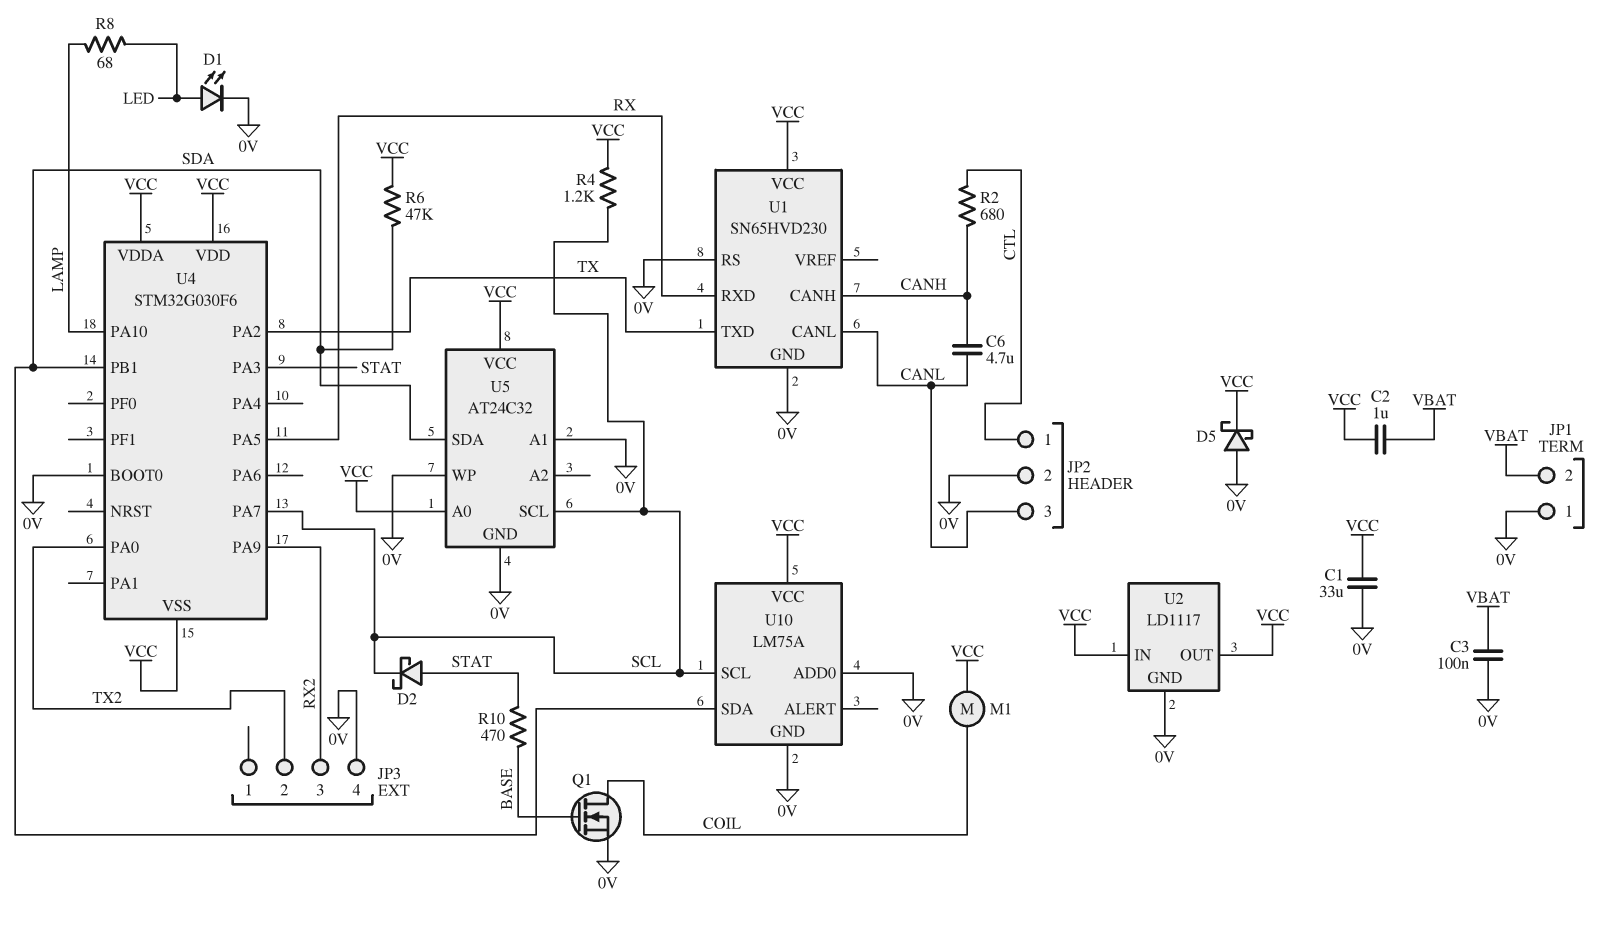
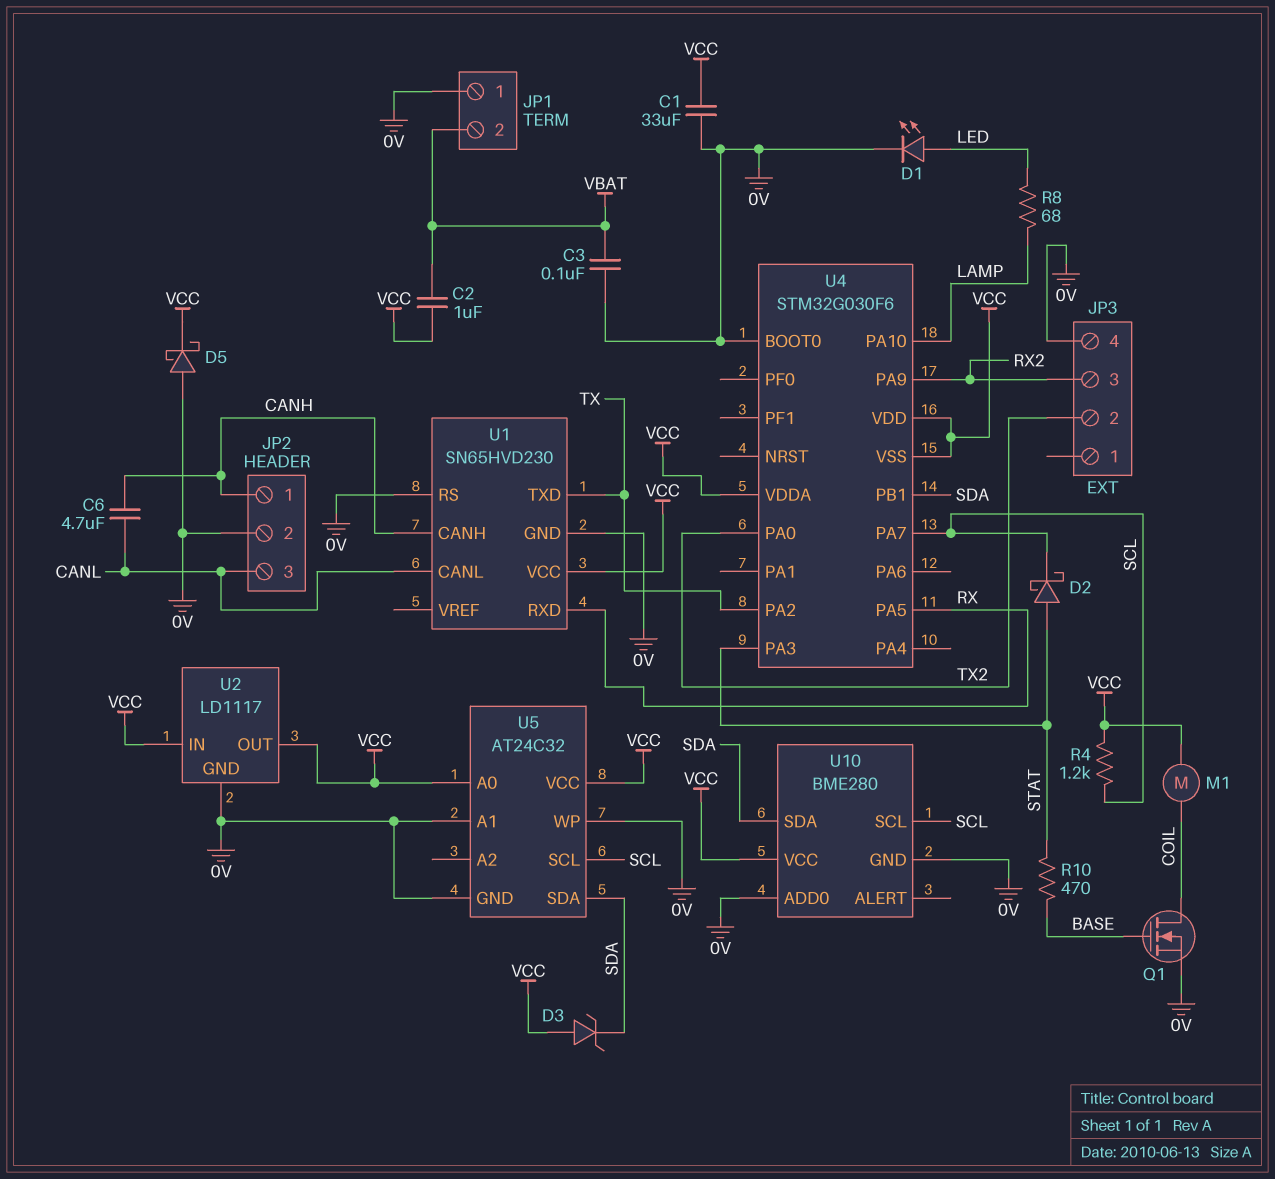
D3: none -> zener (A VCC, K SDA)
JP2 pin 1: CTL -> CANH
R2: 680 (CANH, CTL) -> none
R6: 47k (SDA, VCC) -> none
U10: LM75A -> BME280

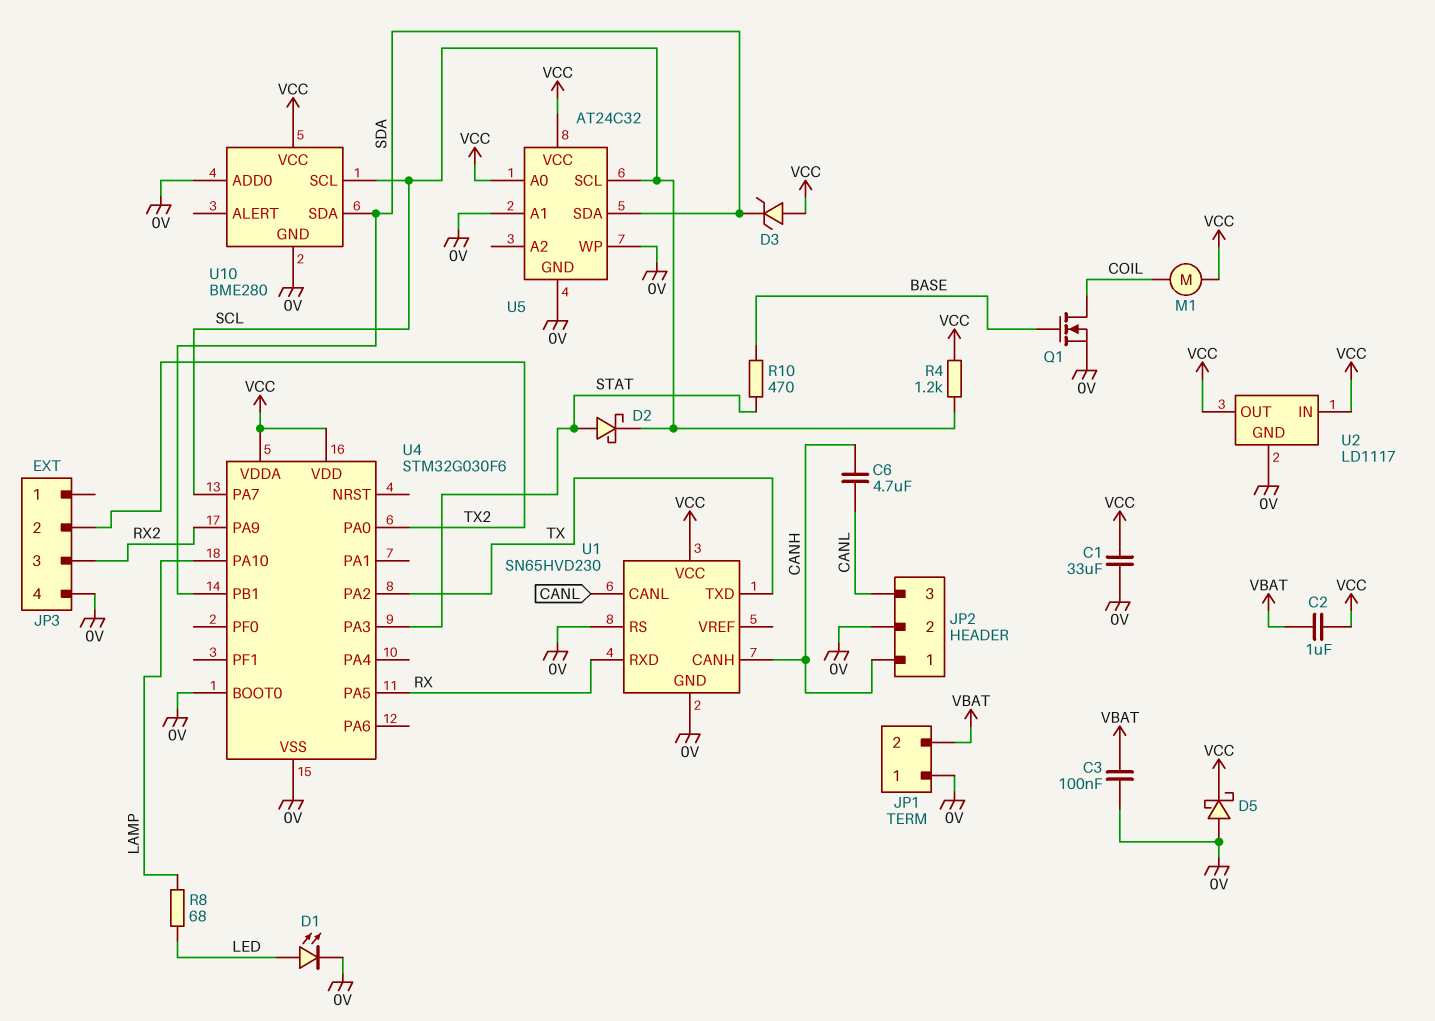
U4 pin VSS: VCC -> 0V

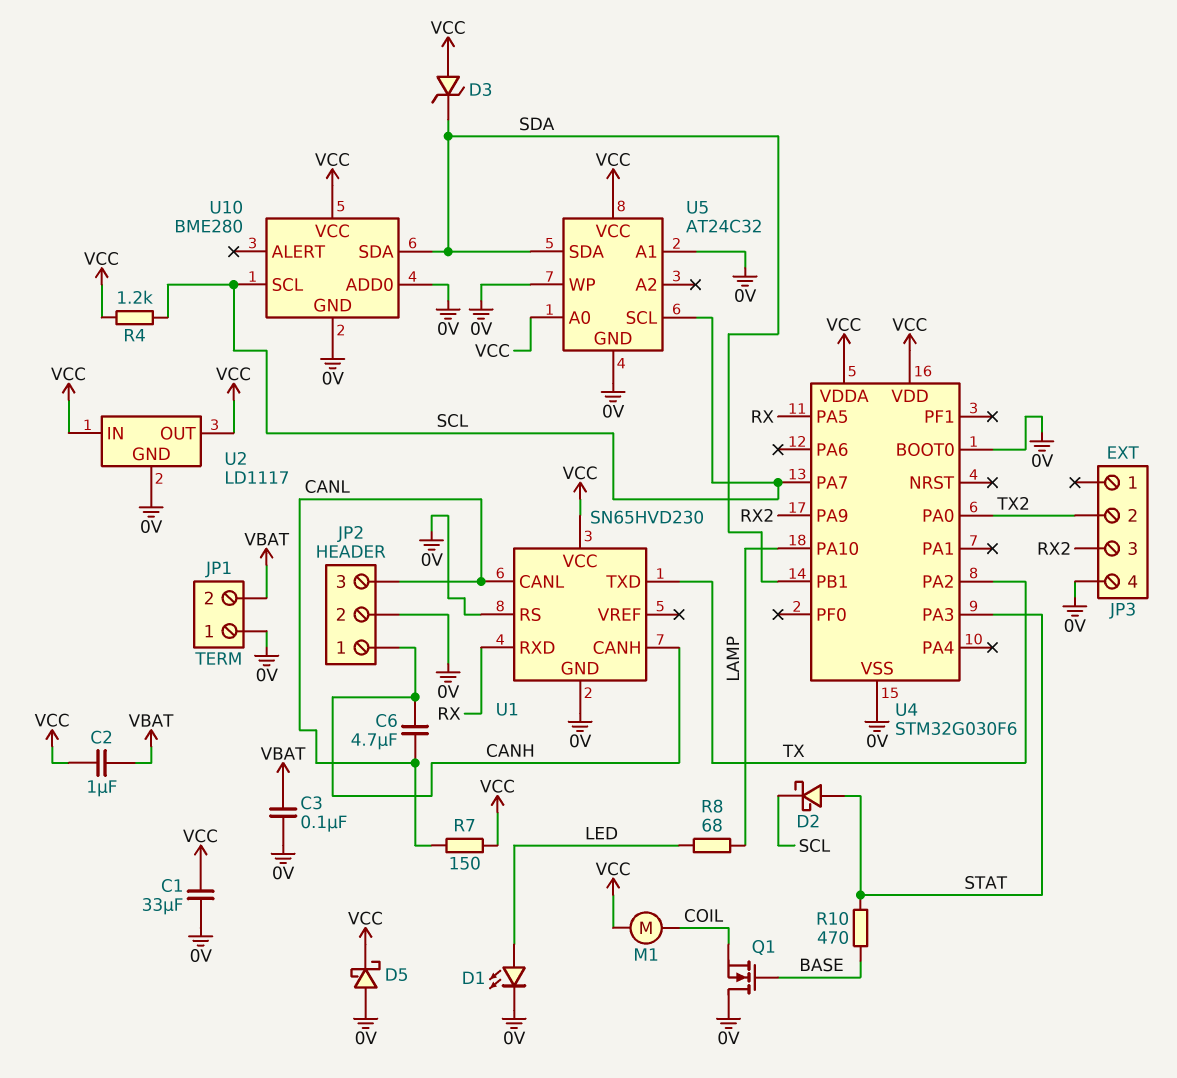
Q1: NMOS (G BASE, D COIL, S 0V) -> NMOS (G BASE, D 0V, S COIL)
R7: none -> 150 (CANL, VCC)

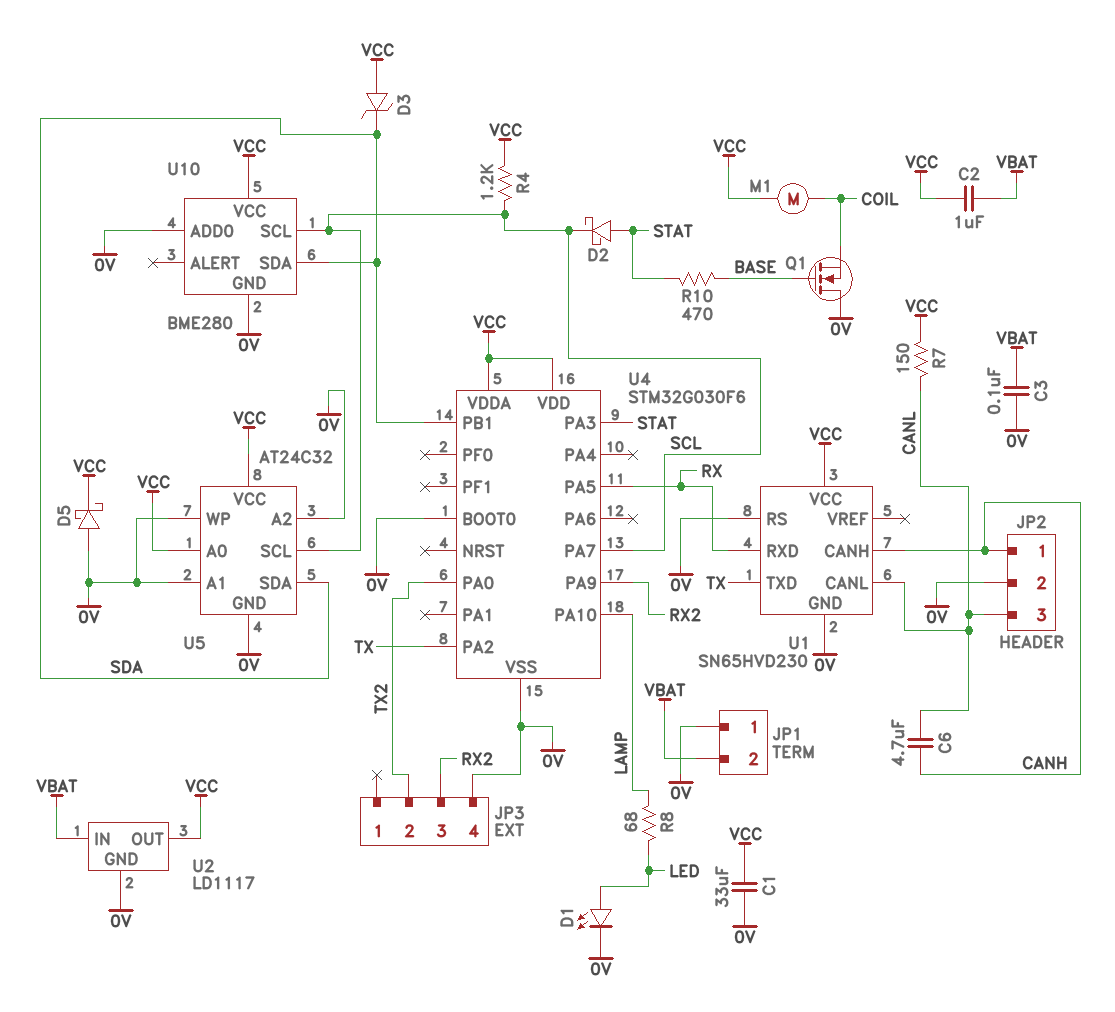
U2 pin IN: VCC -> VBAT
U5 pin A2: none -> 0V

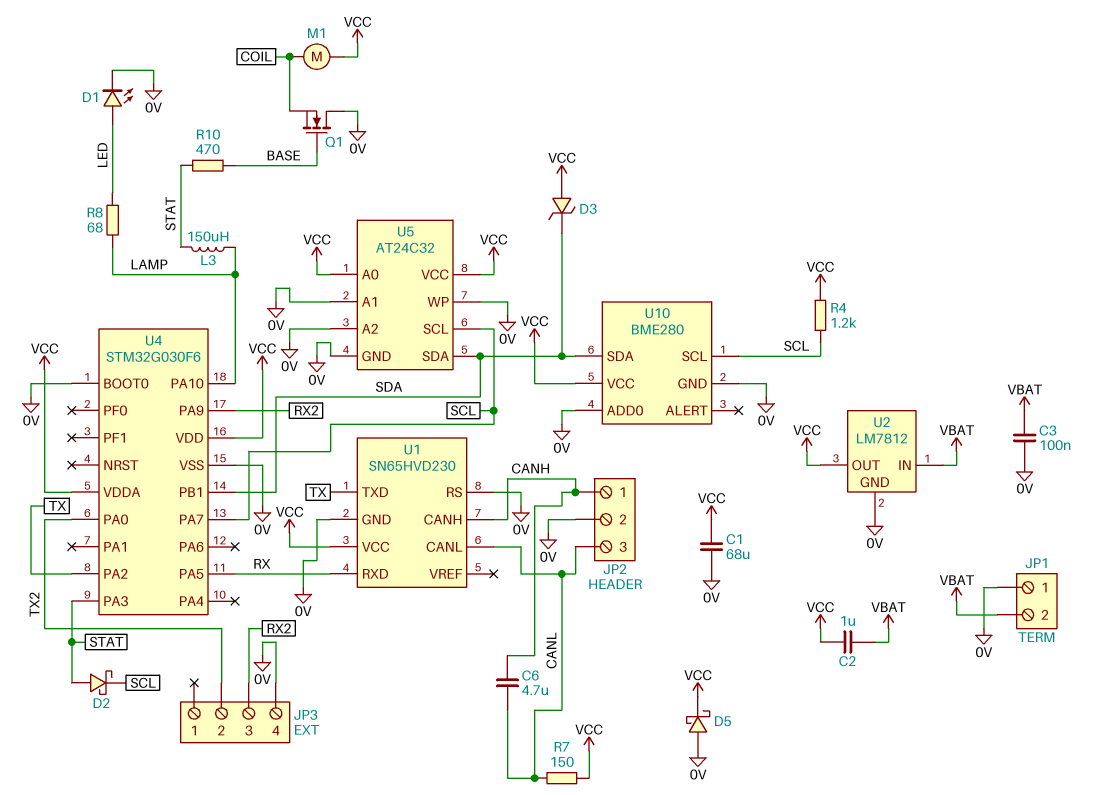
C1: 33uF (0V, VCC) -> 68uF (0V, VCC)
L3: none -> 150uH (LAMP, STAT)
U2: LD1117 -> LM7812

